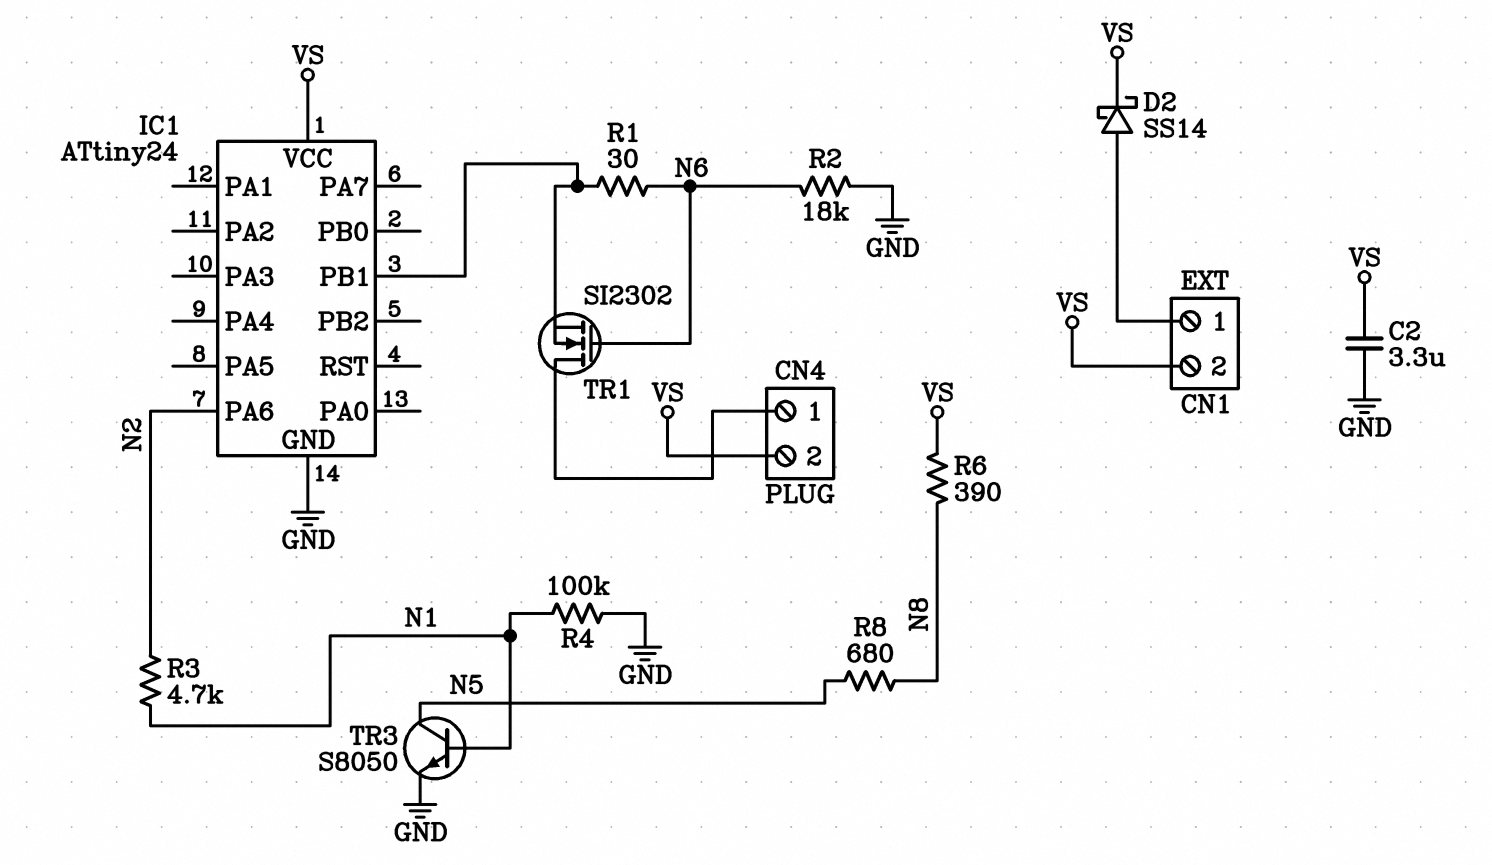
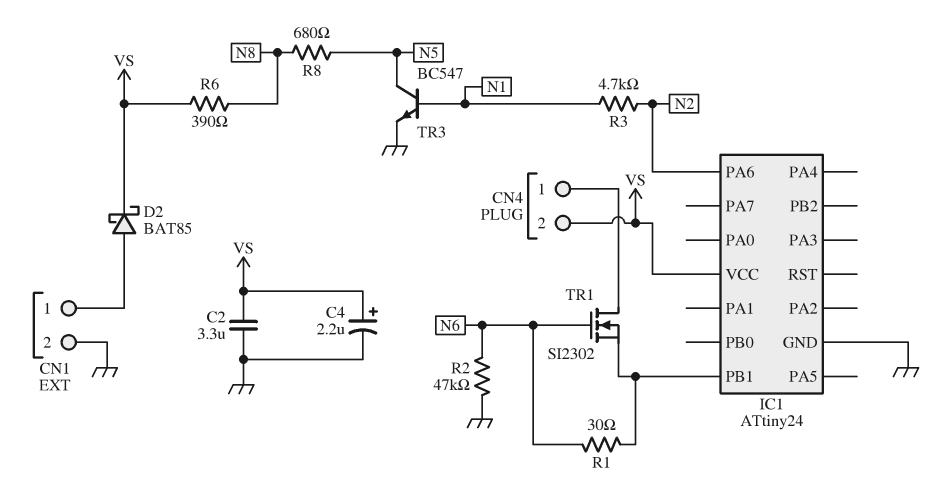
C4: none -> 2.2uF (plus VS, minus GND)
CN1 pin 2: VS -> GND
D2: schottky SS14 (A CN1/1, K VS) -> schottky BAT85 (A CN1/1, K VS)
R2: 18k (GND, N6) -> 47k (GND, N6)
R4: 100k (GND, N1) -> none
TR3: NPN S8050 (B N1, C N5, E GND) -> NPN BC547 (B N1, C N5, E GND)

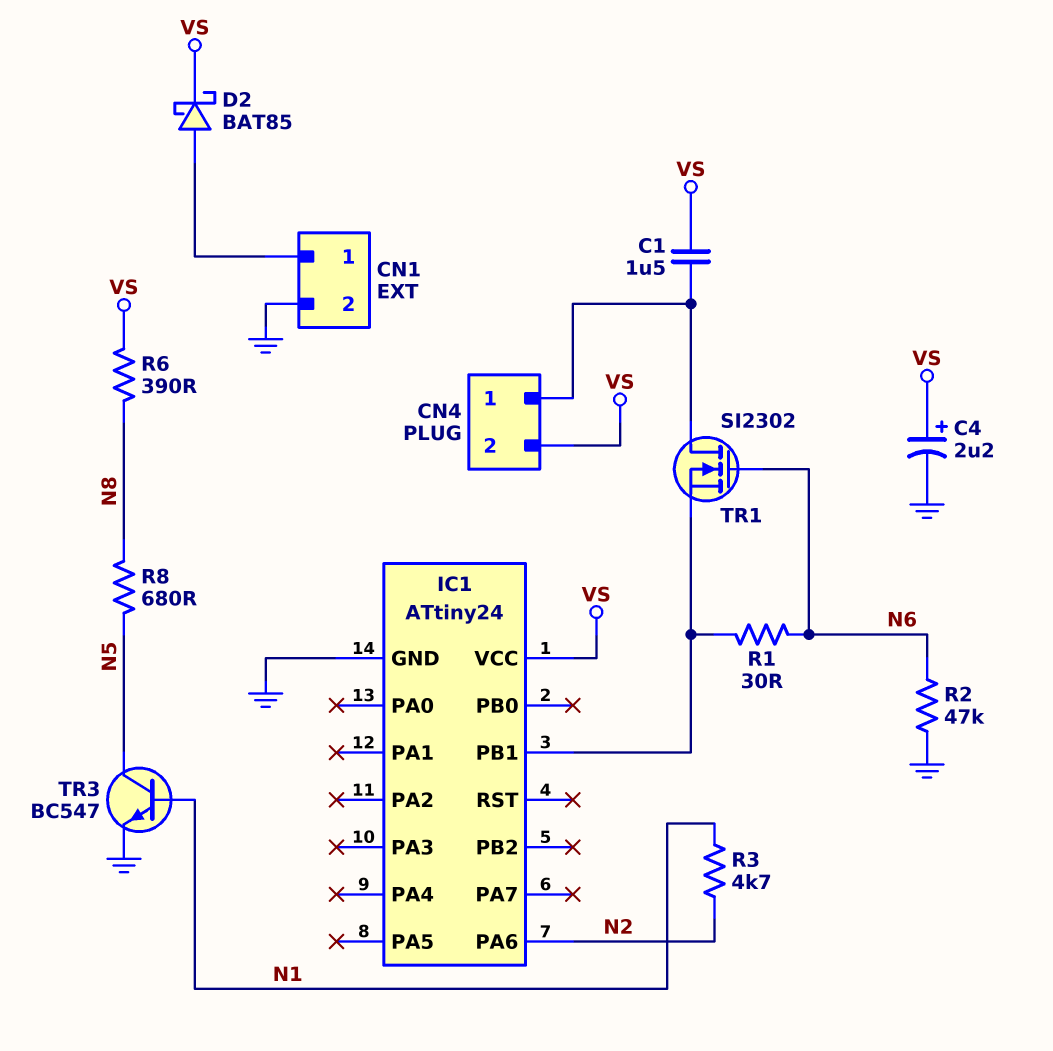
C1: none -> 1.5uF (CN4/1, VS)
C2: 3.3uF (GND, VS) -> none

